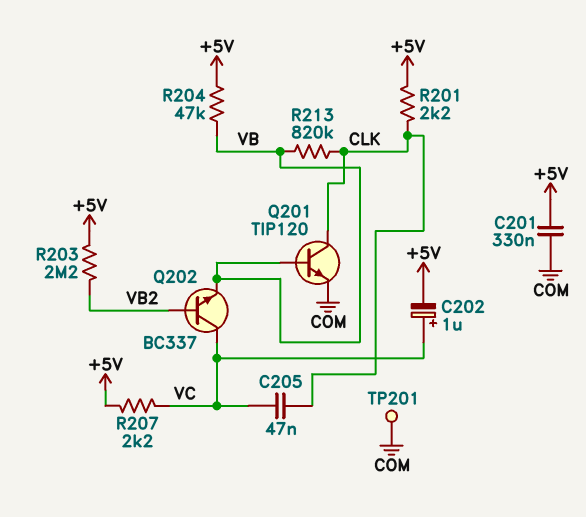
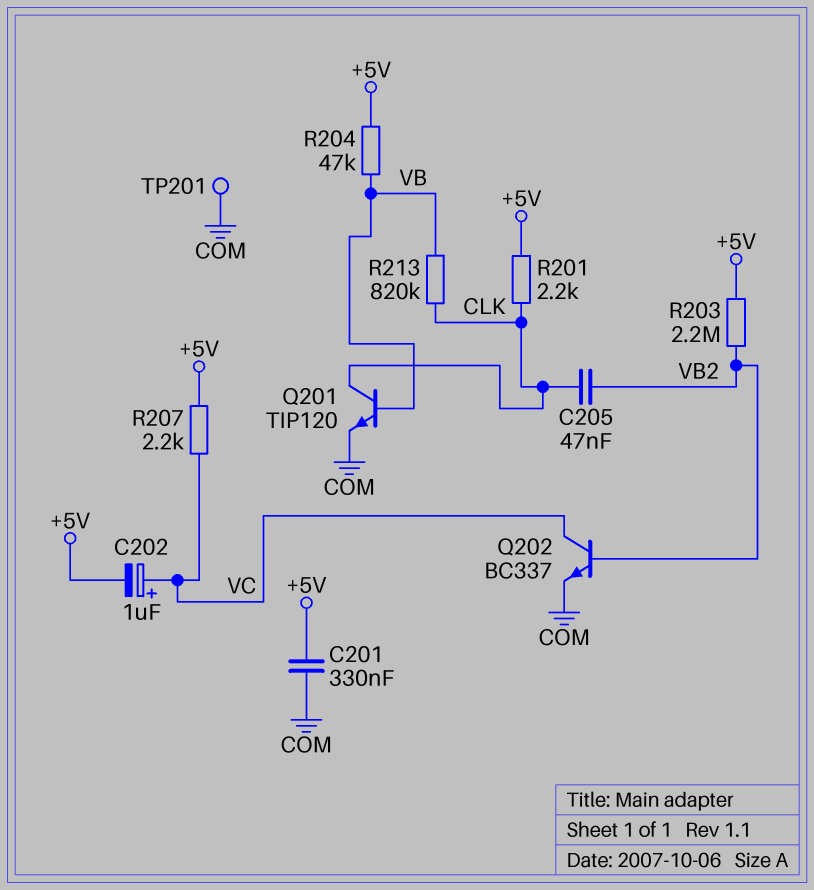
C205: 47nF (CLK, VC) -> 47nF (CLK, VB2)
Q202: NPN BC337 (B VB2, C VC, E VB) -> NPN BC337 (B VB2, C VC, E COM)

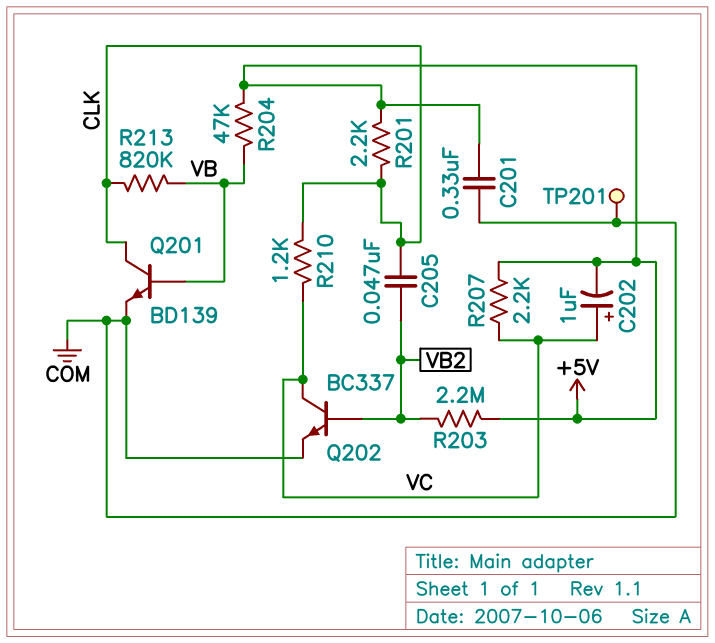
Q201: NPN TIP120 (B VB, C CLK, E COM) -> NPN BD139 (B VB, C CLK, E COM)
R210: none -> 1.2k (CLK, VC)

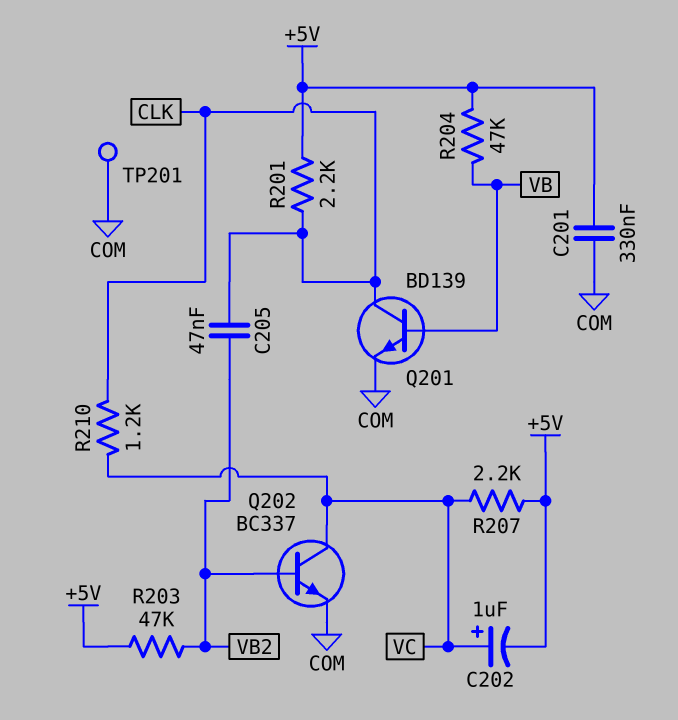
R203: 2.2M (+5V, VB2) -> 47k (+5V, VB2)
R213: 820k (CLK, VB) -> none

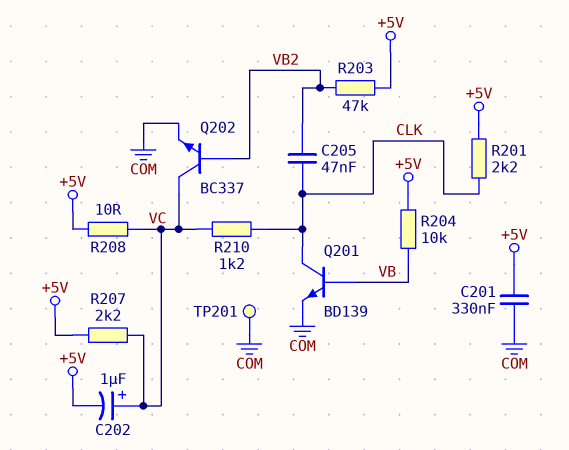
R204: 47k (+5V, VB) -> 10k (+5V, VB)
R208: none -> 10 (+5V, VC)

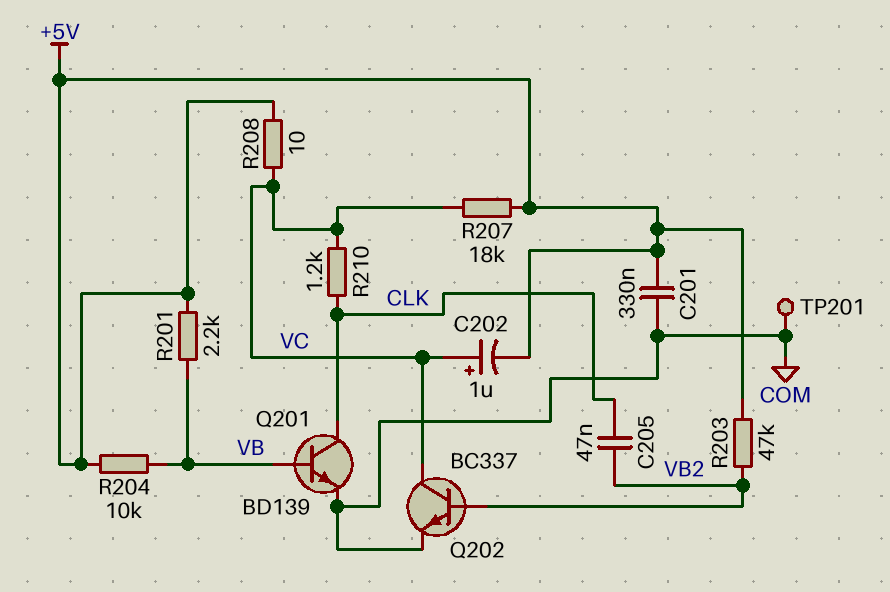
R201: 2.2k (+5V, CLK) -> 2.2k (+5V, VB)
R207: 2.2k (+5V, VC) -> 18k (+5V, VC)

